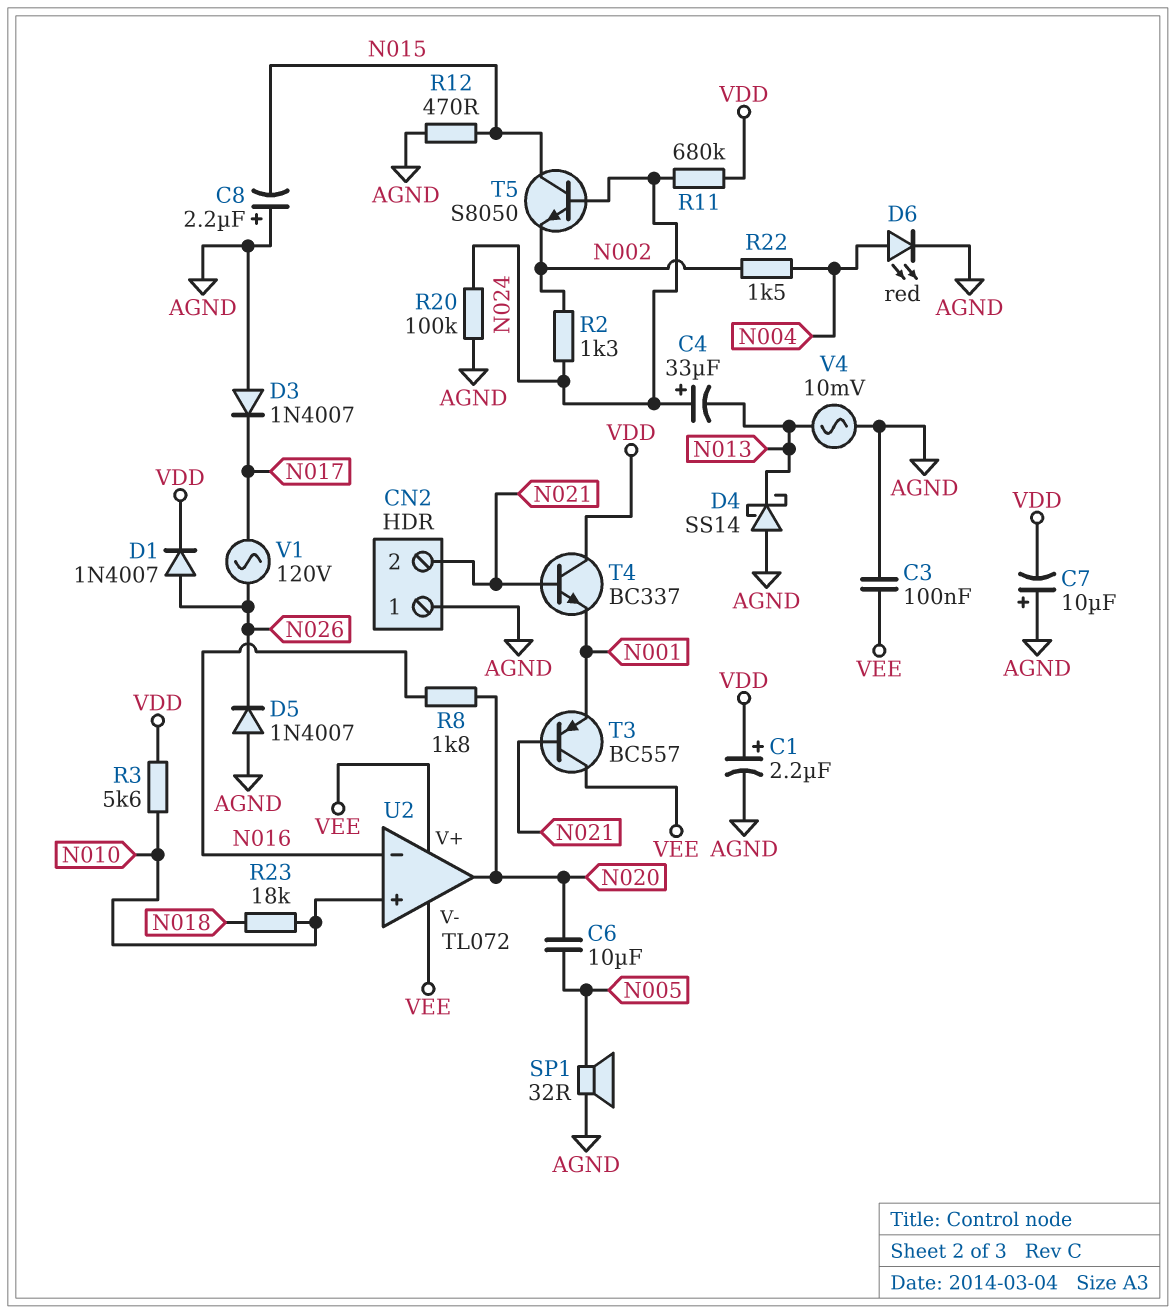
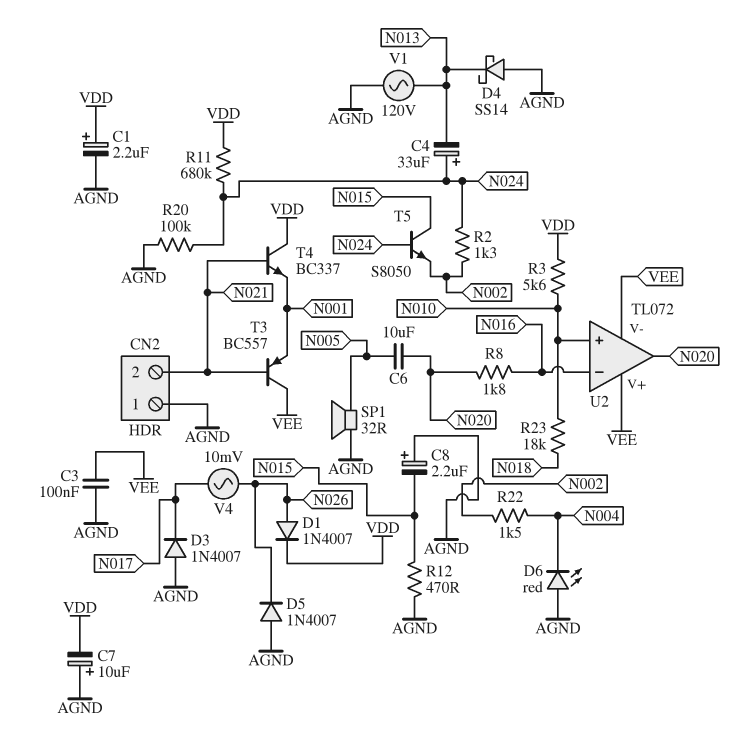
D6: LED red (A N004, K AGND) -> LED red (A AGND, K N004)
V1: AC 120V (N017, N026) -> AC 120V (AGND, N013)
V4: AC 10mV (AGND, N013) -> AC 10mV (N017, N026)

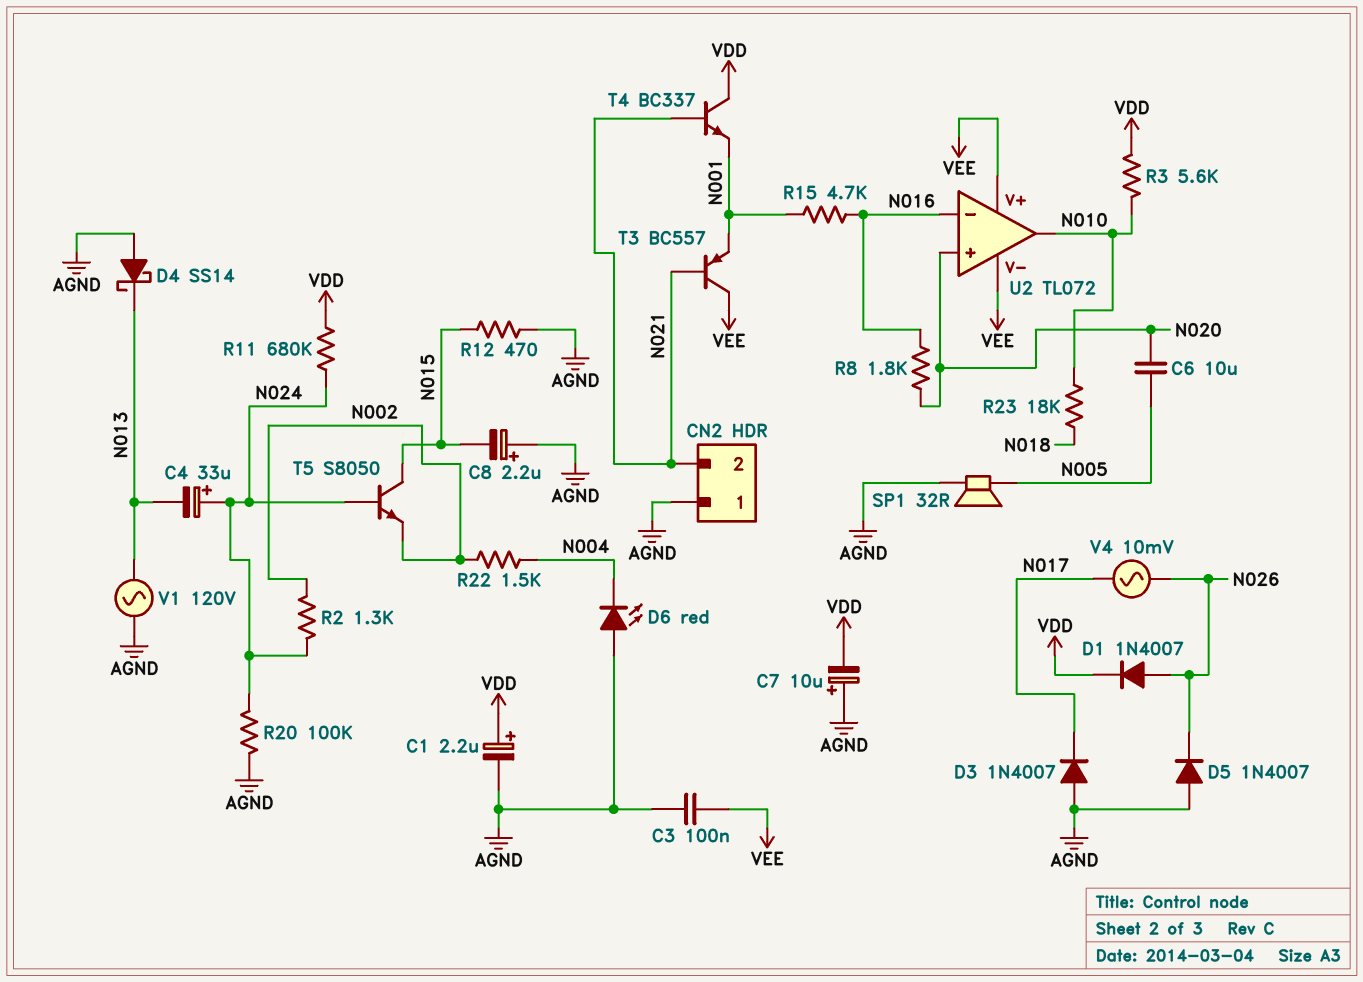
R15: none -> 4.7k (N001, N016)
U2 pin in+: N010 -> N020
U2 pin out: N020 -> N010

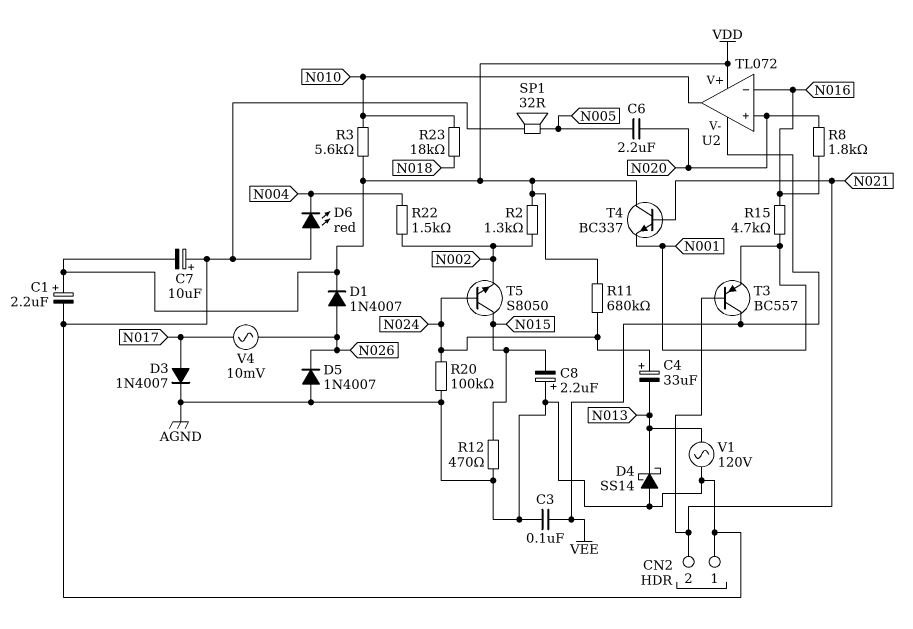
C6: 10uF (N005, N020) -> 2.2uF (N005, N020)
D3: diode 1N4007 (A AGND, K N017) -> diode 1N4007 (A N017, K AGND)
R2: 1.3k (N002, N024) -> 1.3k (N002, VDD)
U2 pin V+: VEE -> VDD

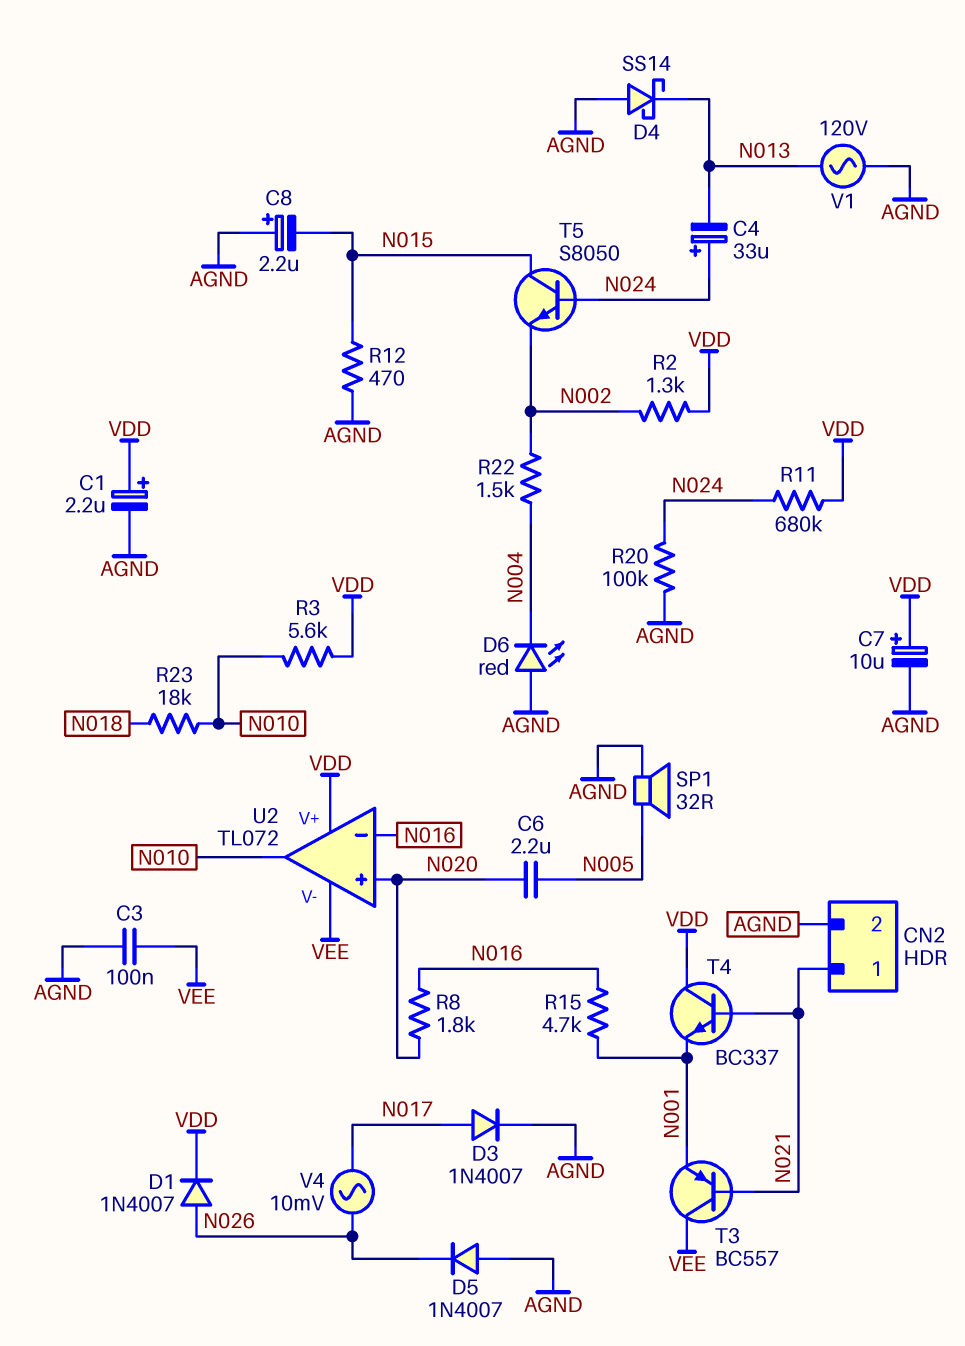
C7: 10uF (plus AGND, minus VDD) -> 10uF (plus VDD, minus AGND)
CN2 pin 1: AGND -> N021
CN2 pin 2: N021 -> AGND

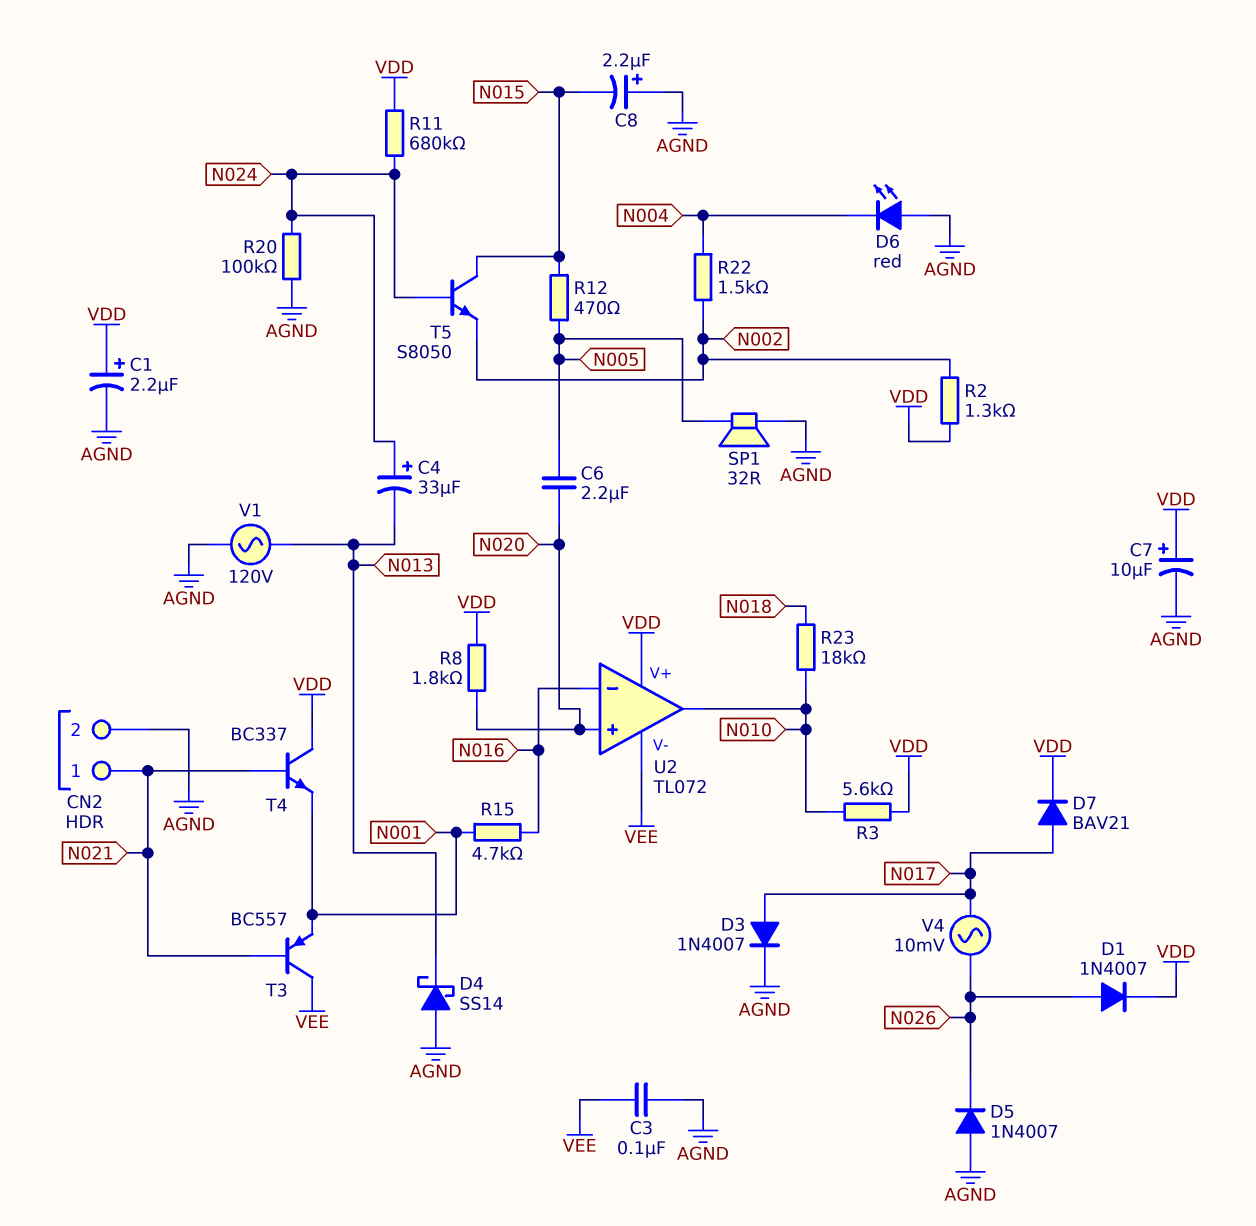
D7: none -> diode BAV21 (A N017, K VDD)
R8: 1.8k (N016, N020) -> 1.8k (N020, VDD)
R12: 470 (AGND, N015) -> 470 (N005, N015)

